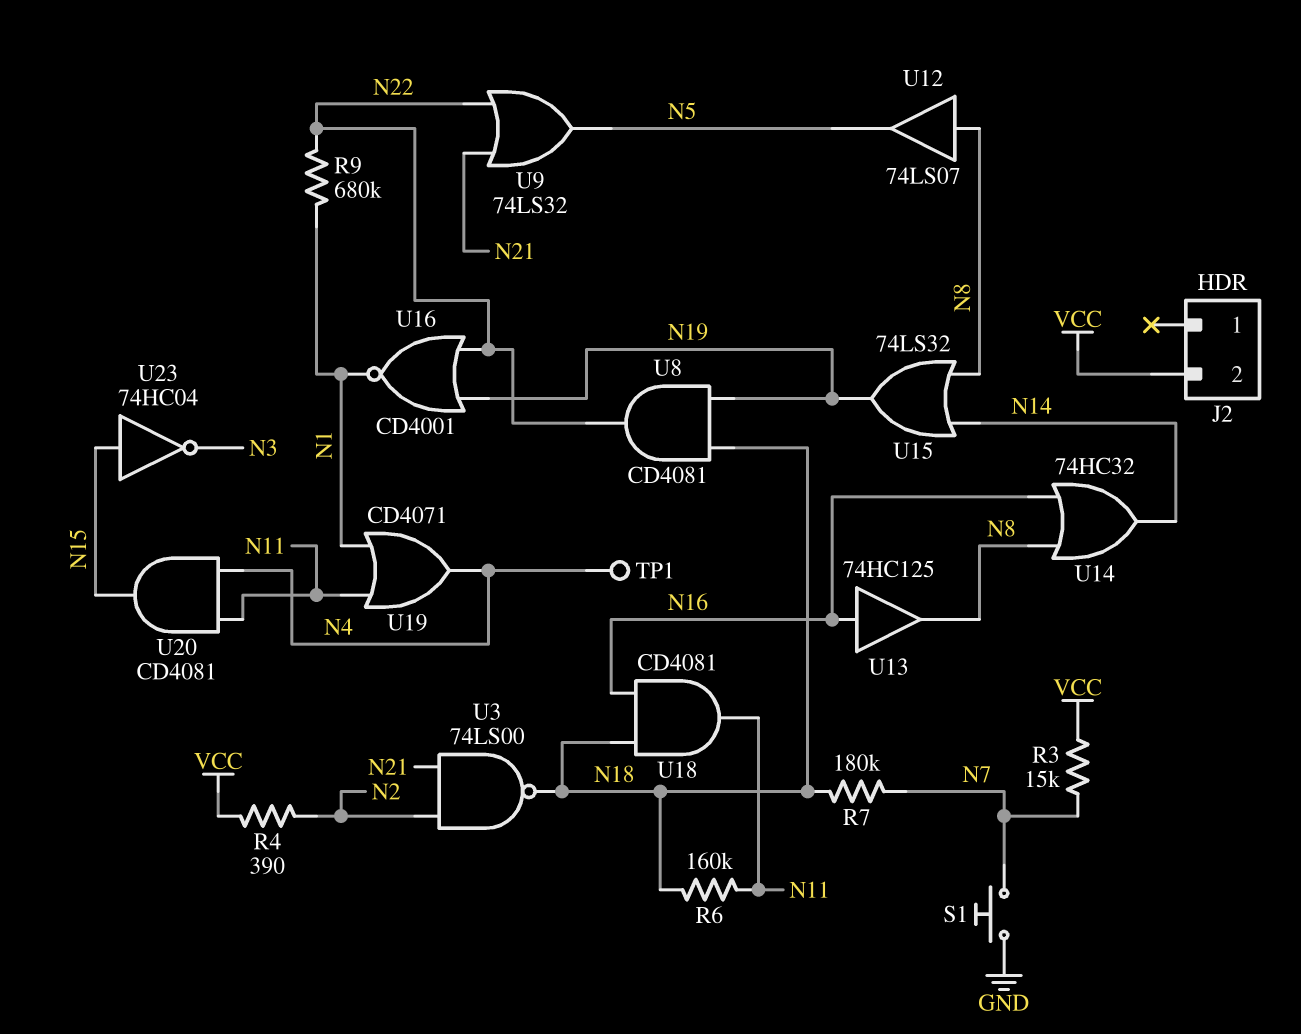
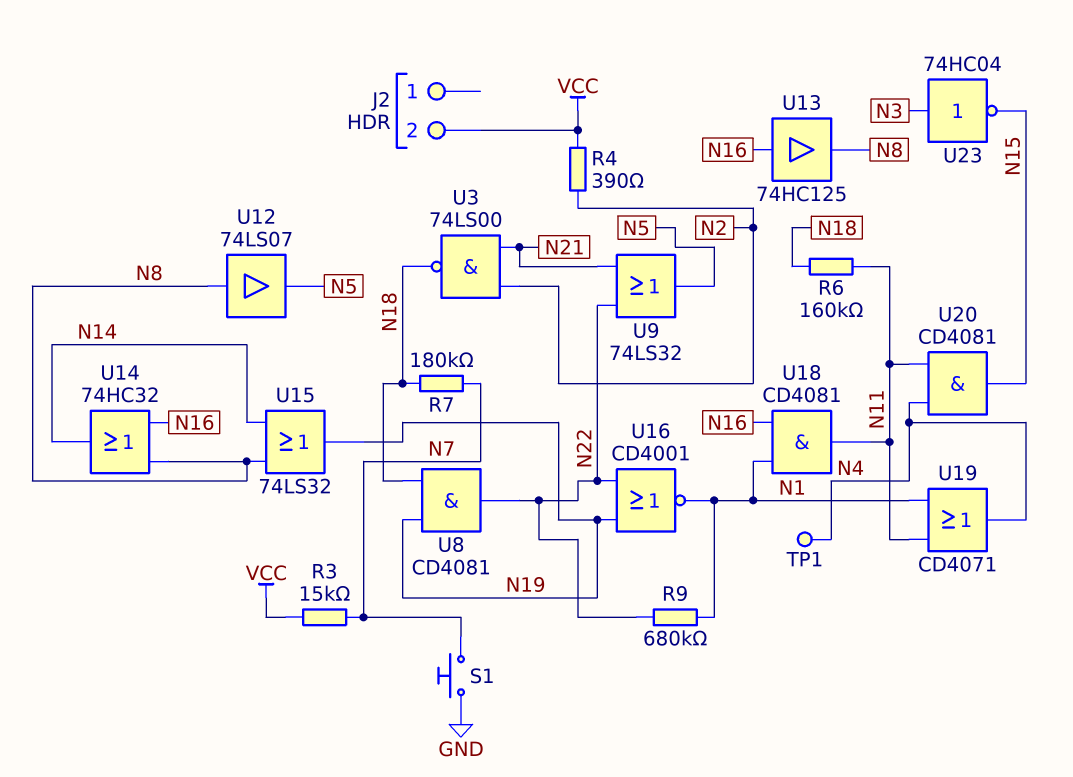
U18: AND CD4081 (in N16, in N18, out N11) -> AND CD4081 (in N1, in N16, out N11)
U23: NOT 74HC04 (in N15, out N3) -> NOT 74HC04 (in N3, out N15)

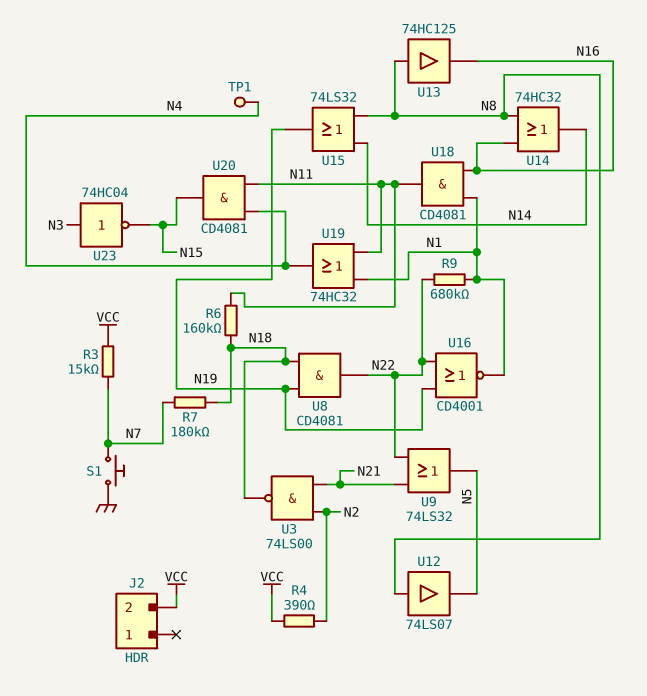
U13: buffer 74HC125 (in N16, out N8) -> buffer 74HC125 (in N8, out N16)
U19: OR CD4071 (in N1, in N11, out N4) -> OR 74HC32 (in N1, in N11, out N4)

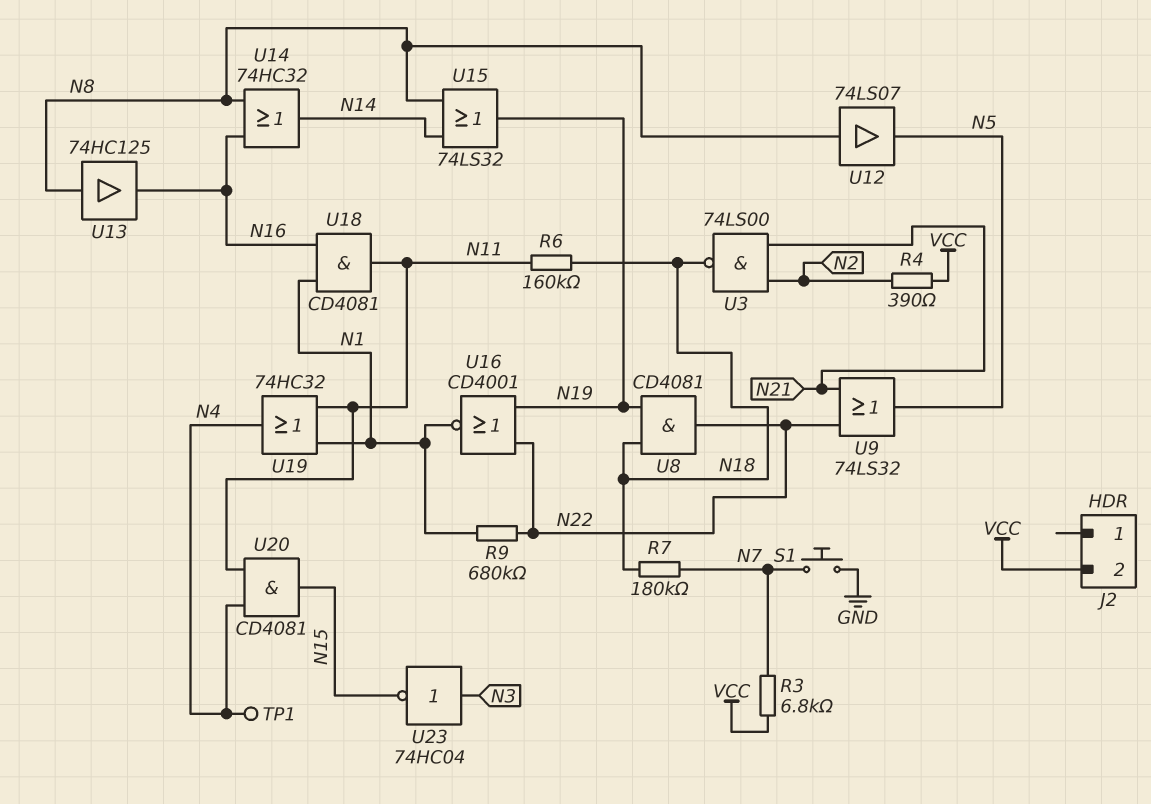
R3: 15k (N7, VCC) -> 6.8k (N7, VCC)

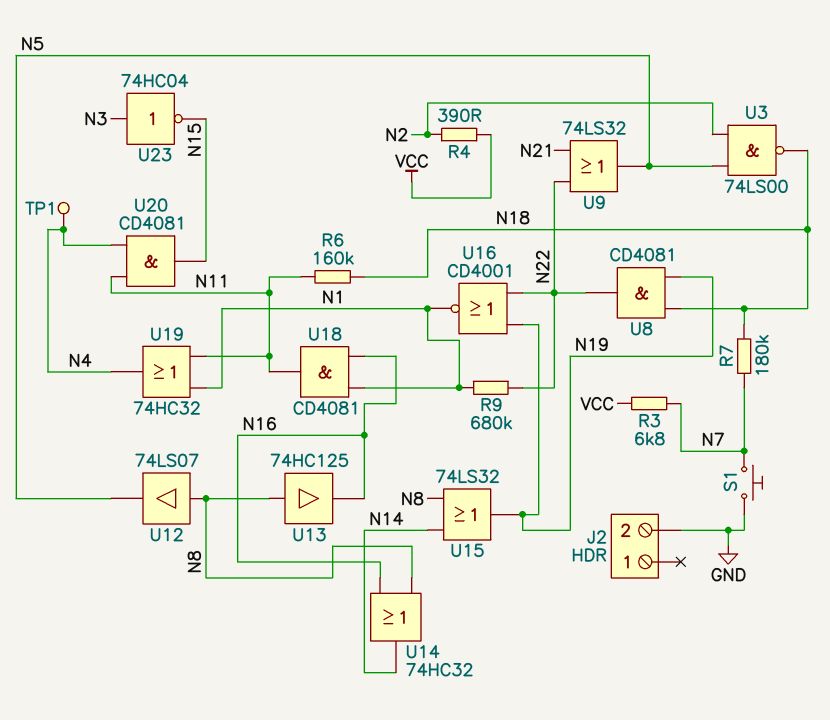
J2 pin 2: VCC -> GND
U3: NAND 74LS00 (in N2, in N21, out N18) -> NAND 74LS00 (in N2, in N5, out N18)

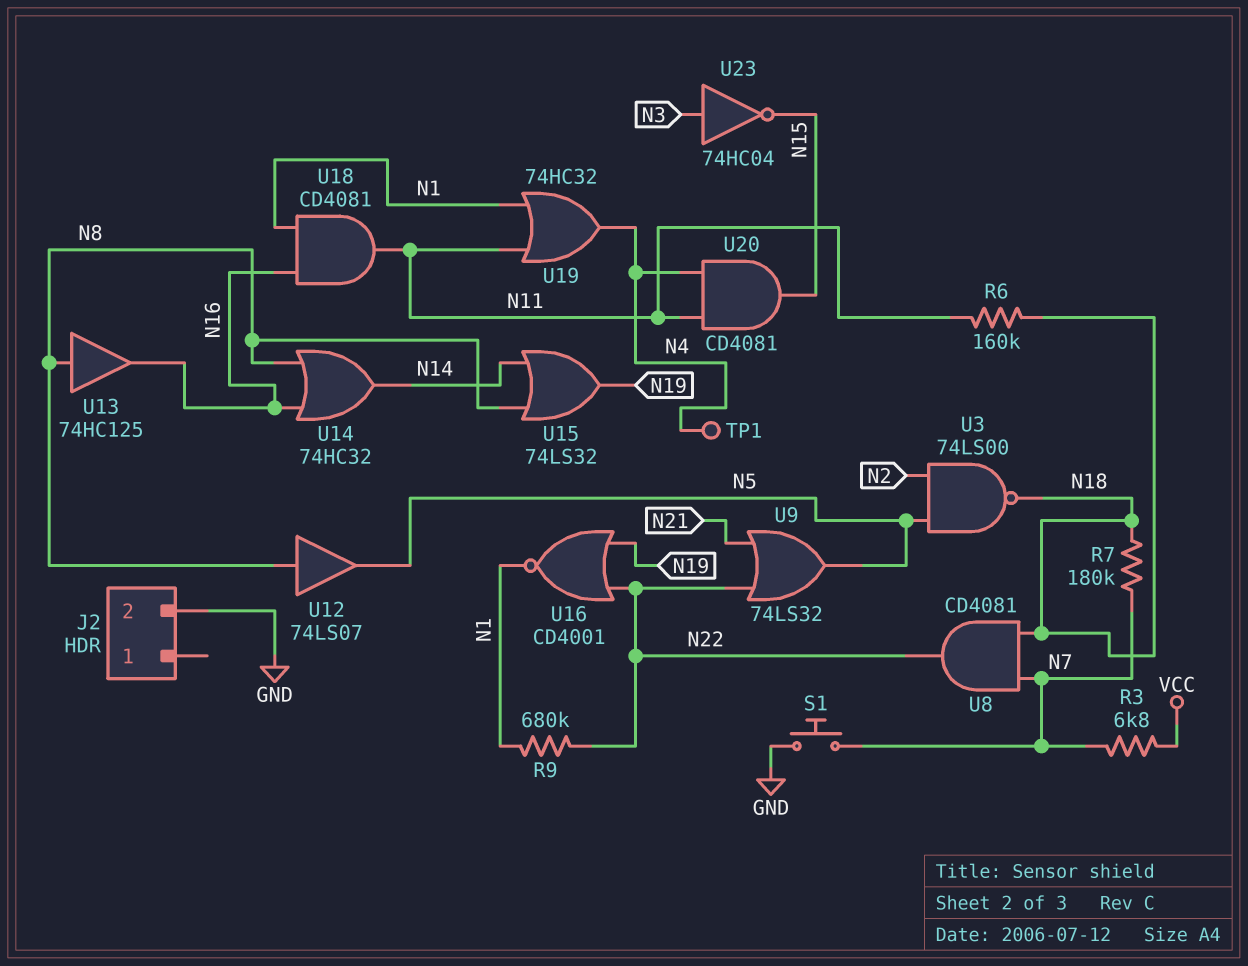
R4: 390 (N2, VCC) -> none
U8: AND CD4081 (in N18, in N19, out N22) -> AND CD4081 (in N7, in N18, out N22)

